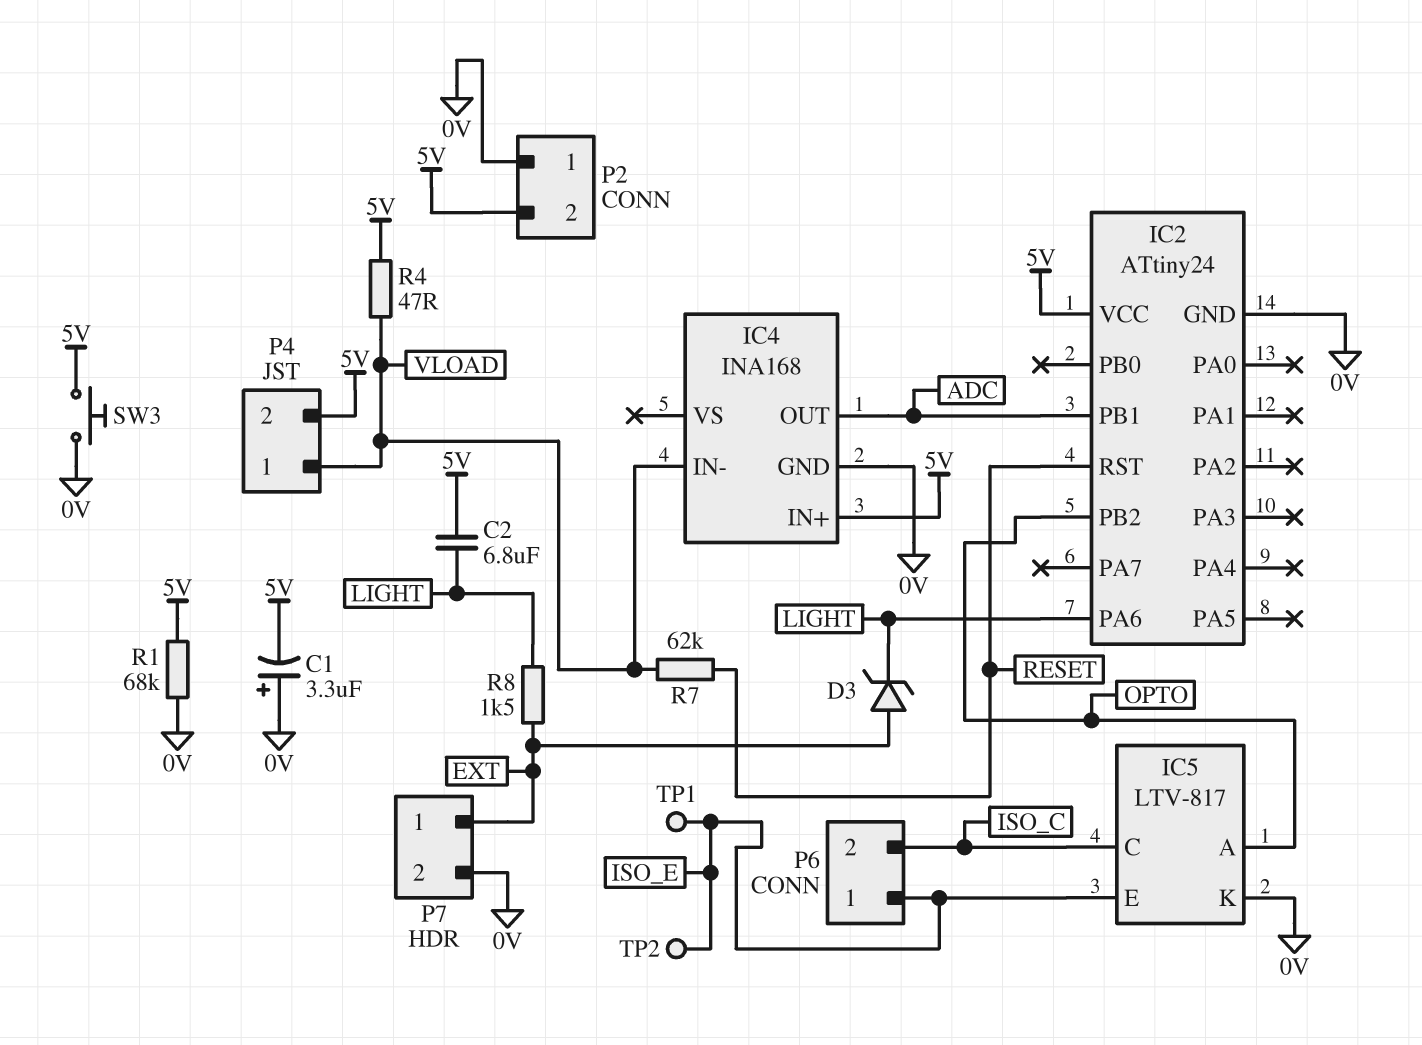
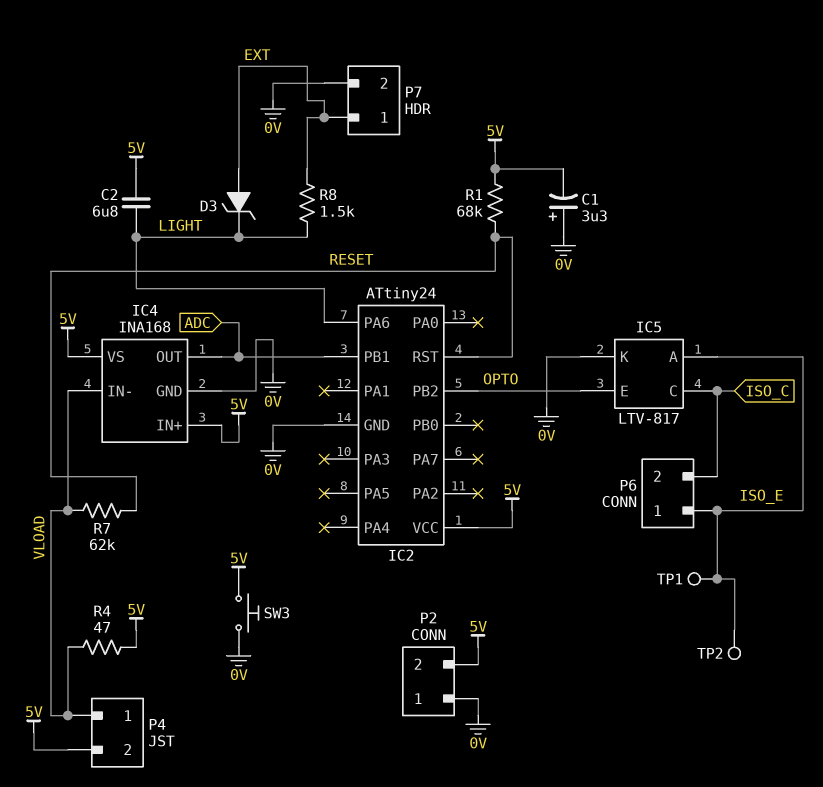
IC4 pin VS: none -> 5V
IC5 pin A: OPTO -> ISO_E
IC5 pin E: ISO_E -> OPTO
R1: 68k (0V, 5V) -> 68k (5V, RESET)

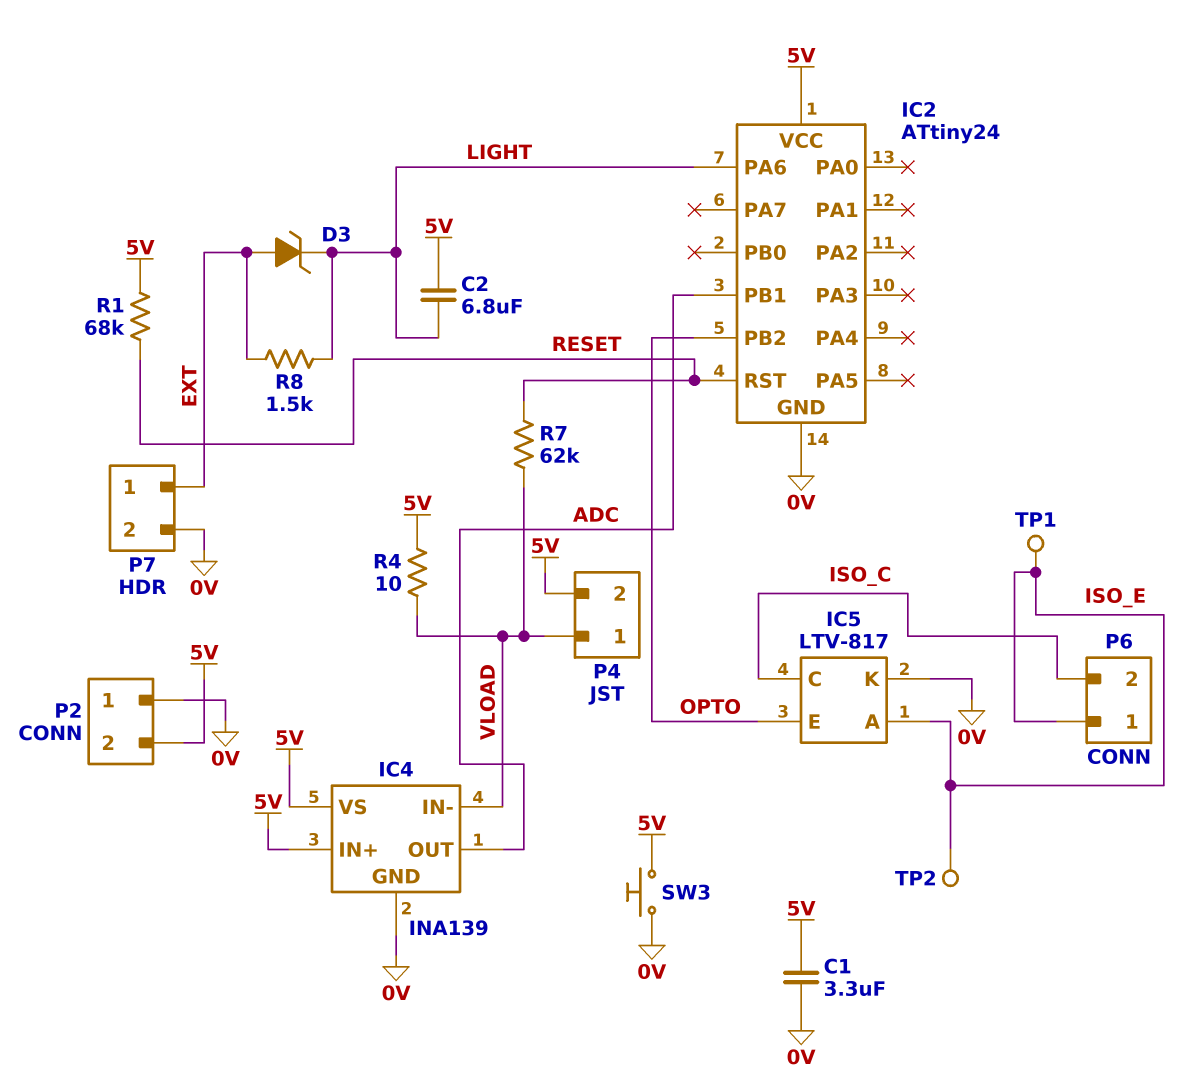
C1: 3.3uF (plus 0V, minus 5V) -> 3.3uF (0V, 5V)
IC4: INA168 -> INA139
R4: 47 (5V, VLOAD) -> 10 (5V, VLOAD)

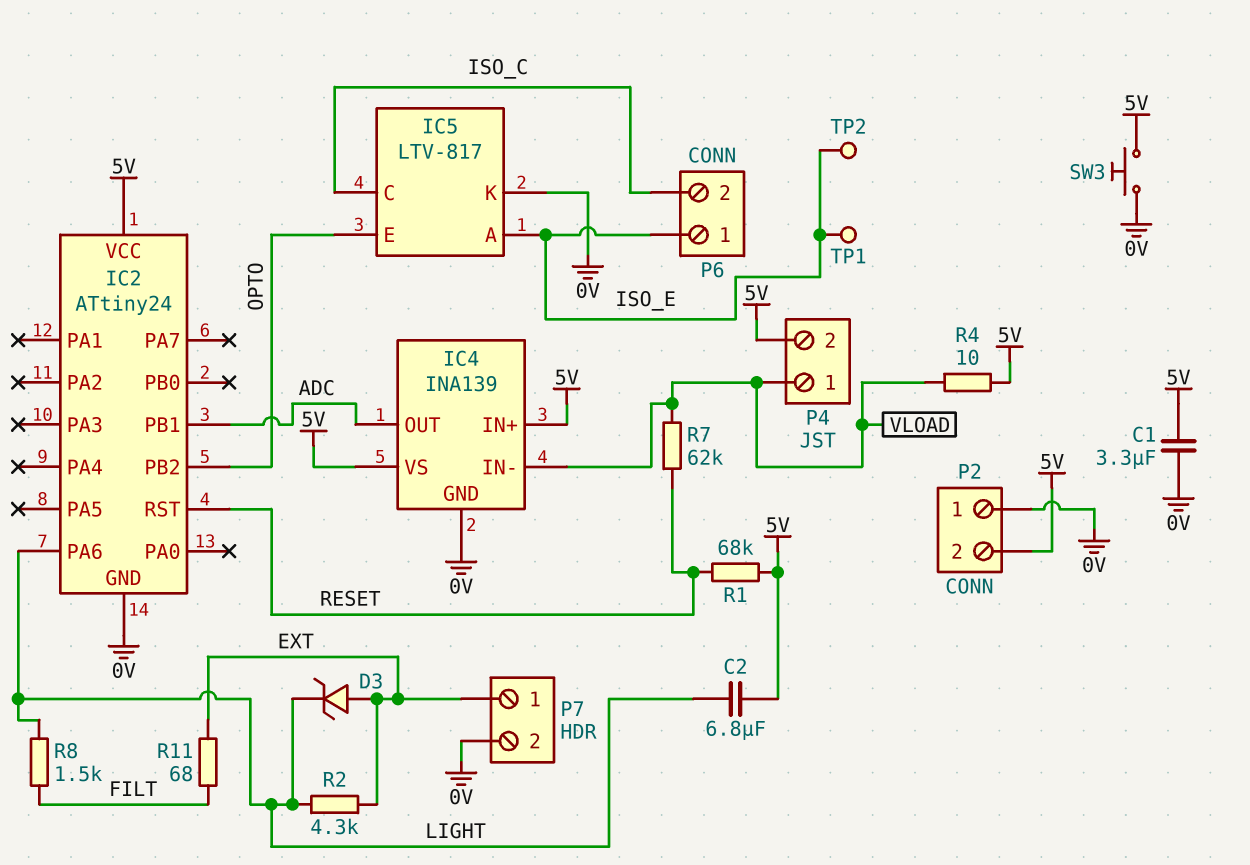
R2: none -> 4.3k (EXT, LIGHT)
R8: 1.5k (EXT, LIGHT) -> 1.5k (FILT, LIGHT)
R11: none -> 68 (EXT, FILT)

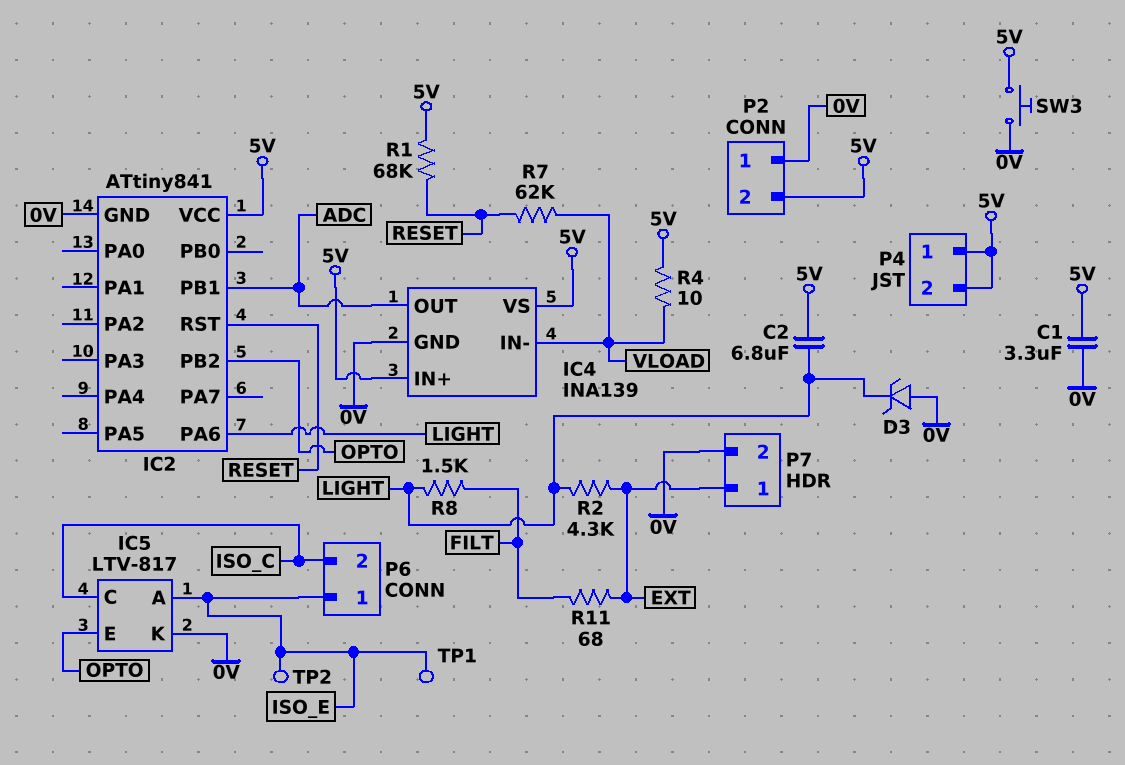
D3: zener (A EXT, K LIGHT) -> zener (A 0V, K LIGHT)
IC2: ATtiny24 -> ATtiny841
P4 pin 1: VLOAD -> 5V

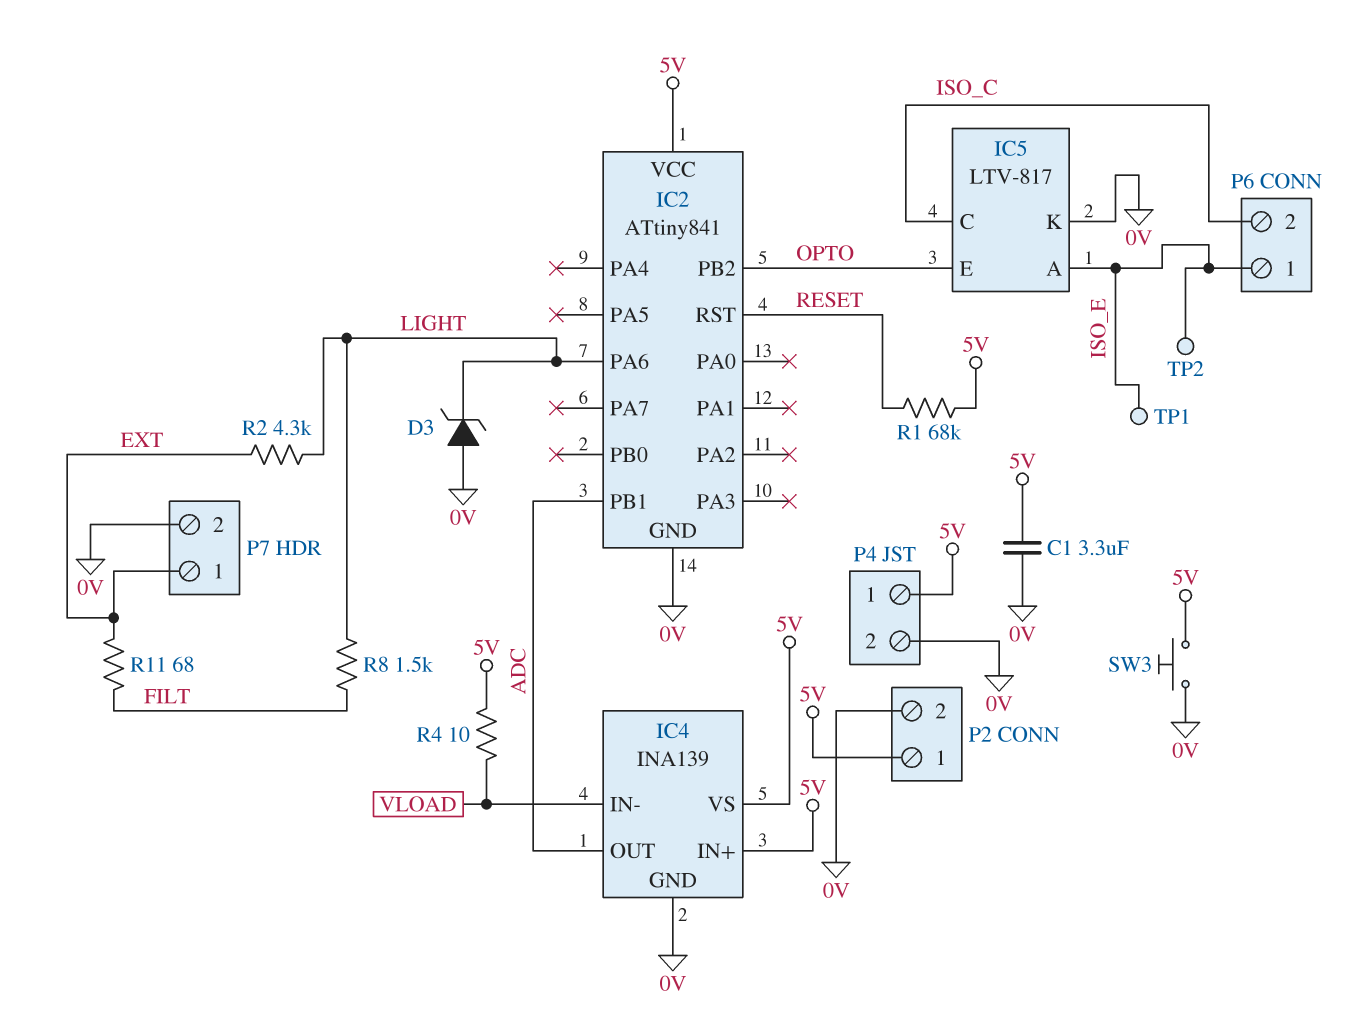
C2: 6.8uF (5V, LIGHT) -> none
P2 pin 1: 0V -> 5V
P2 pin 2: 5V -> 0V
P4 pin 2: 5V -> 0V
R7: 62k (RESET, VLOAD) -> none

